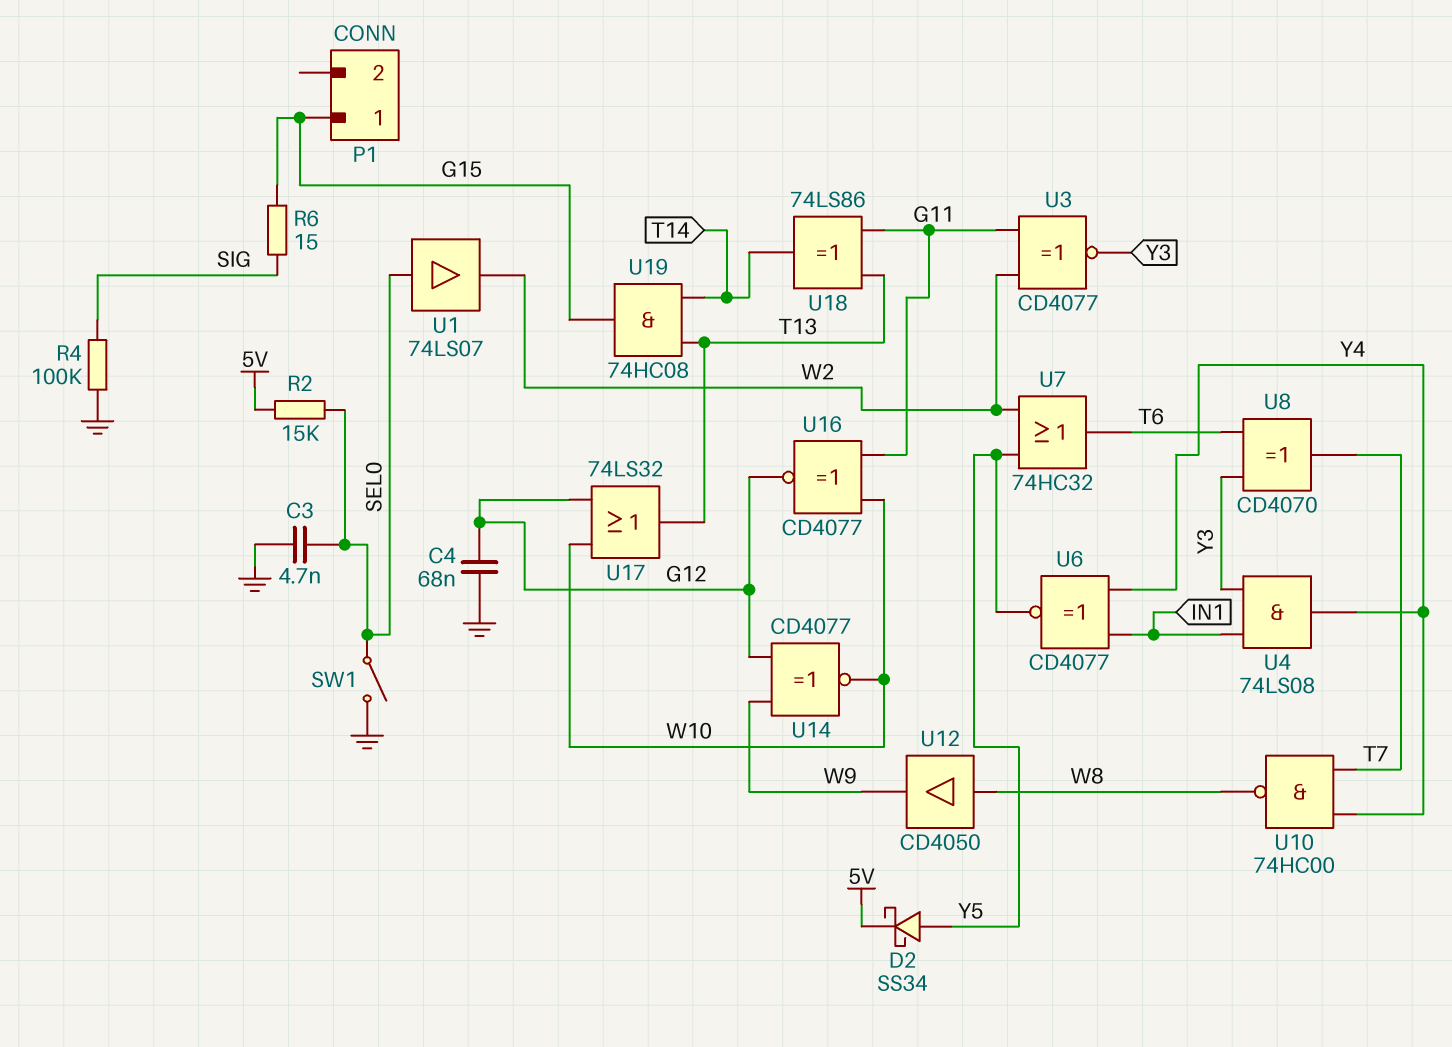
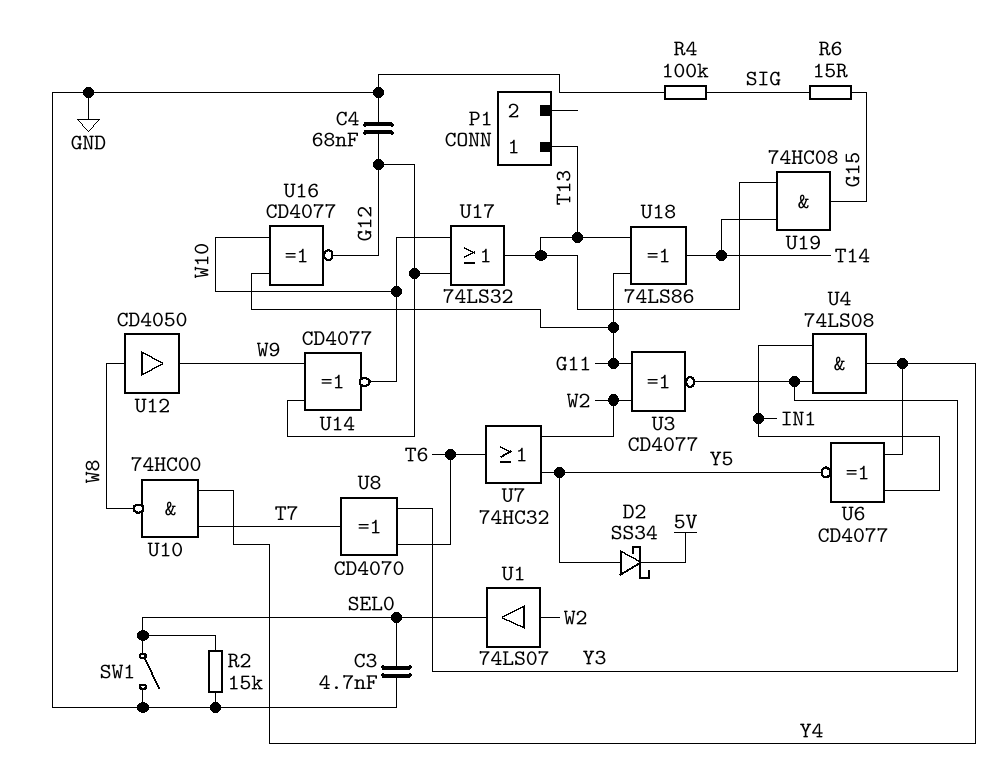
P1 pin 1: G15 -> T13
R2: 15k (5V, SEL0) -> 15k (GND, SEL0)
U1: buffer 74LS07 (in SEL0, out W2) -> buffer 74LS07 (in W2, out SEL0)

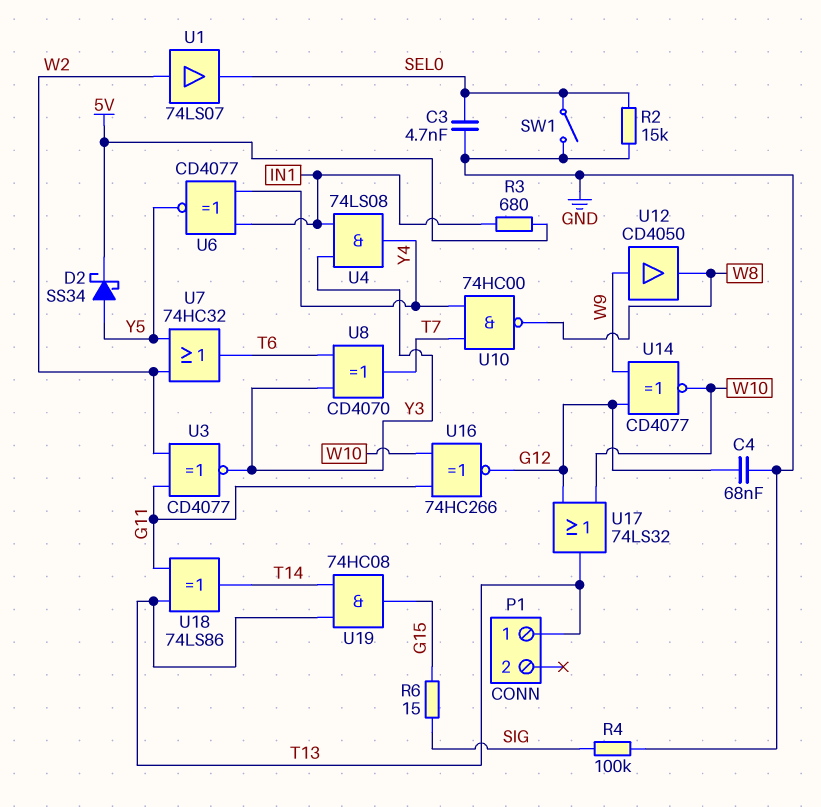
R3: none -> 680 (5V, IN1)
U12: buffer CD4050 (in W8, out W9) -> buffer CD4050 (in W9, out W8)
U16: XNOR CD4077 (in G11, in W10, out G12) -> XNOR 74HC266 (in G11, in W10, out G12)

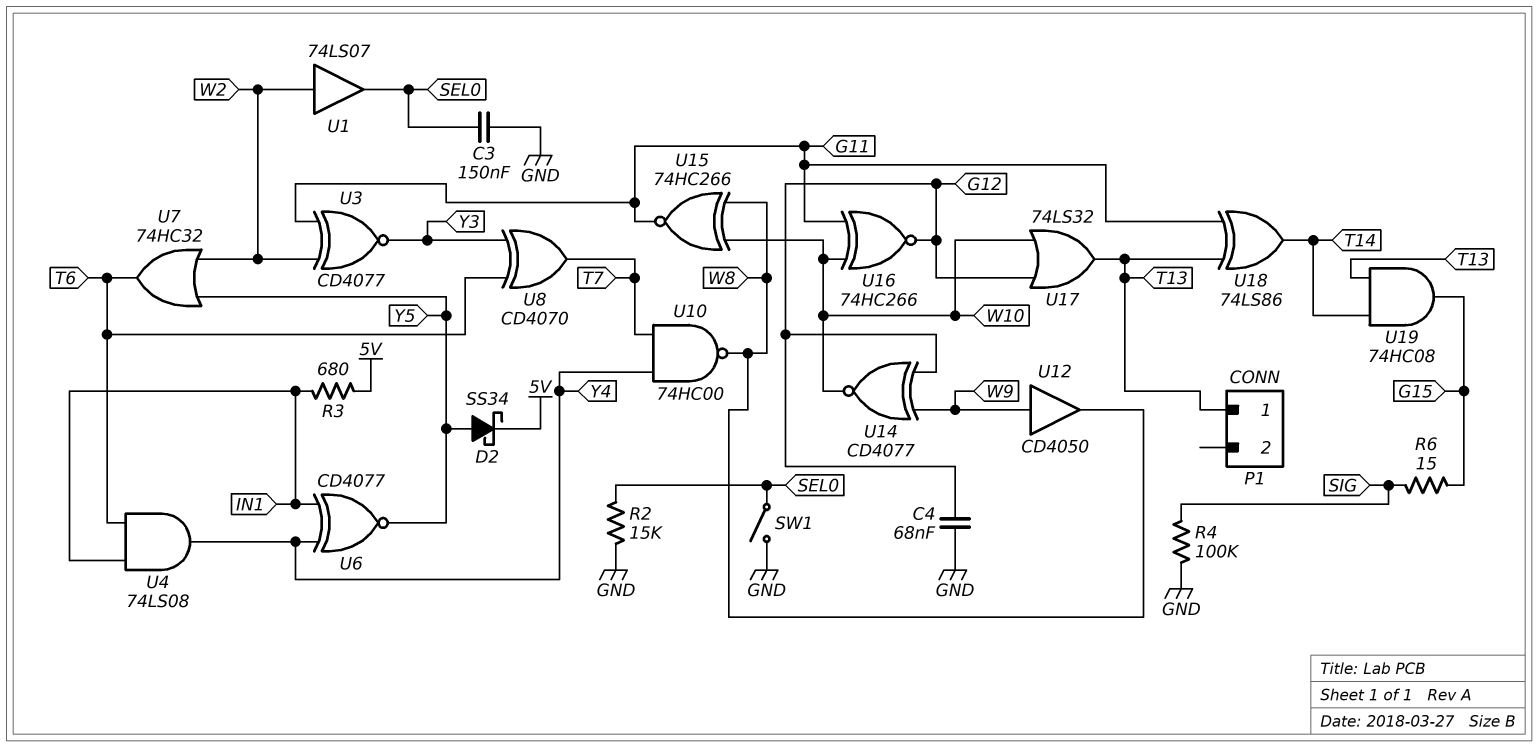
C3: 4.7nF (GND, SEL0) -> 150nF (GND, SEL0)
U4: AND 74LS08 (in IN1, in Y3, out Y4) -> AND 74LS08 (in IN1, in T6, out Y4)
U15: none -> XNOR 74HC266 (in W8, in W10, out G11)

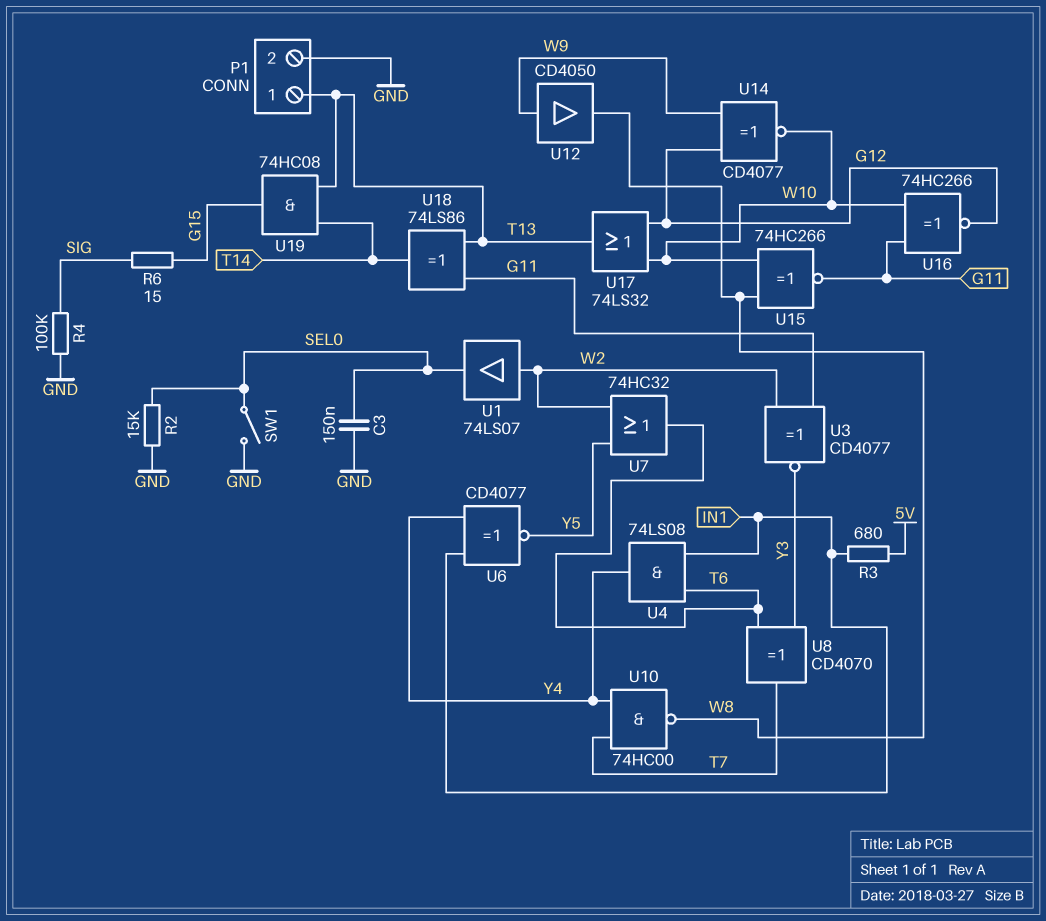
C4: 68nF (G12, GND) -> none
D2: schottky SS34 (A Y5, K 5V) -> none
P1 pin 2: none -> GND

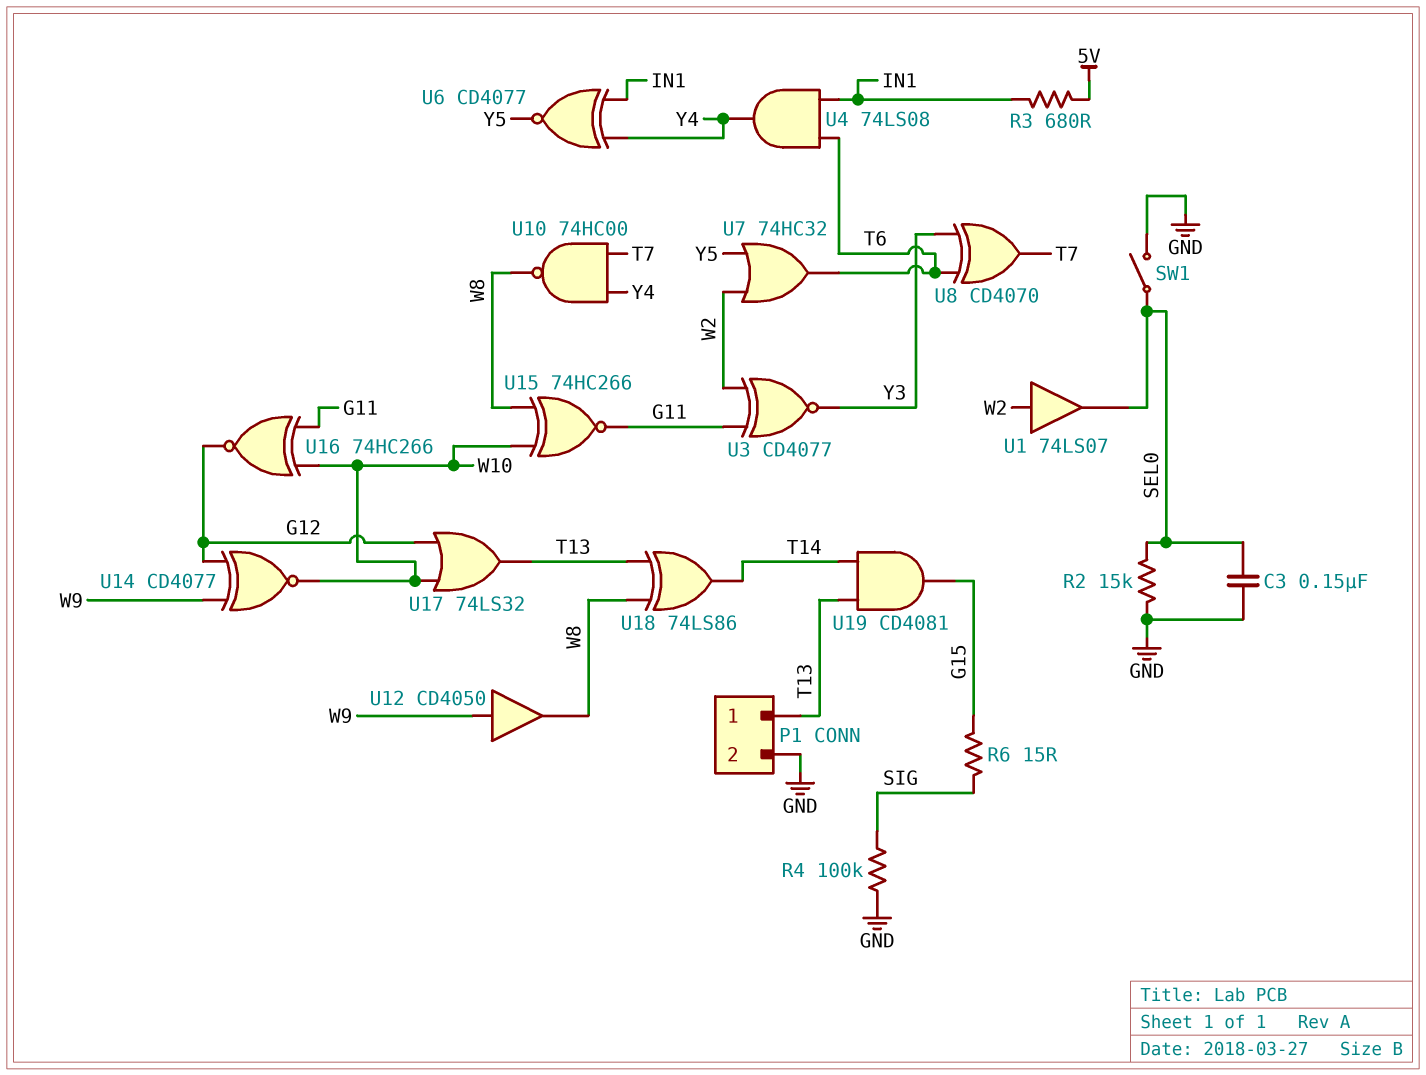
U18: XOR 74LS86 (in G11, in T13, out T14) -> XOR 74LS86 (in T13, in W8, out T14)
U19: AND 74HC08 (in T13, in T14, out G15) -> AND CD4081 (in T13, in T14, out G15)

